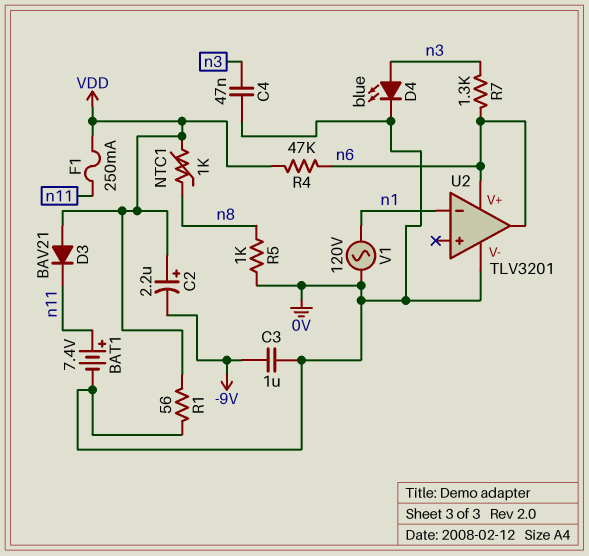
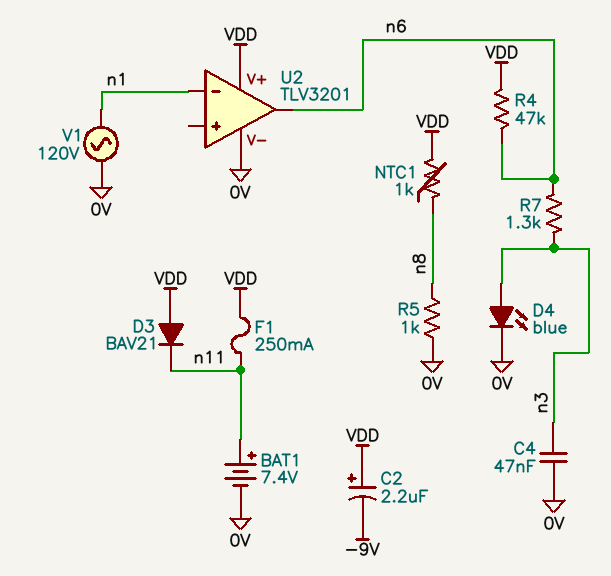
C3: 1uF (-9V, 0V) -> none
R1: 56 (0V, VDD) -> none
U2 pin V+: n6 -> VDD

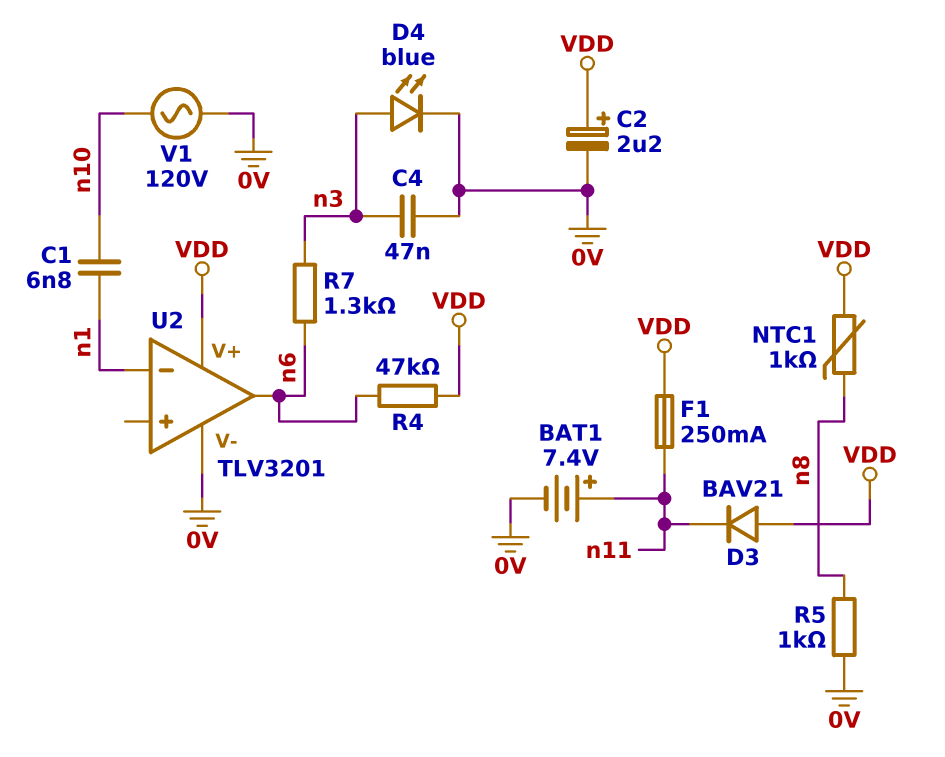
C1: none -> 6.8nF (n1, n10)
C2: 2.2uF (plus VDD, minus -9V) -> 2.2uF (plus VDD, minus 0V)
V1: AC 120V (0V, n1) -> AC 120V (0V, n10)

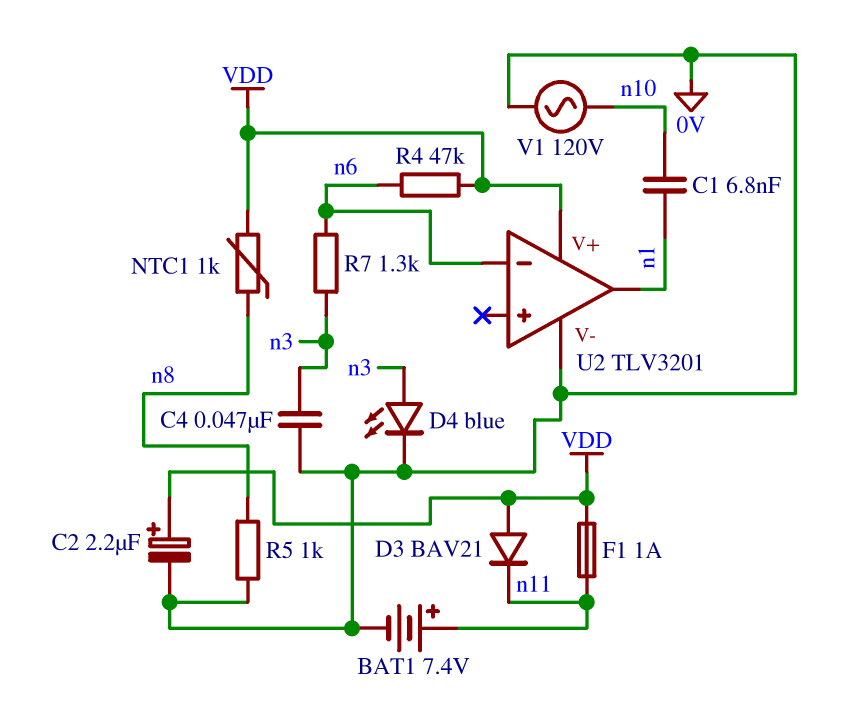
F1: 250mA (VDD, n11) -> 1A (VDD, n11)
U2 pin in-: n1 -> n6
U2 pin out: n6 -> n1

